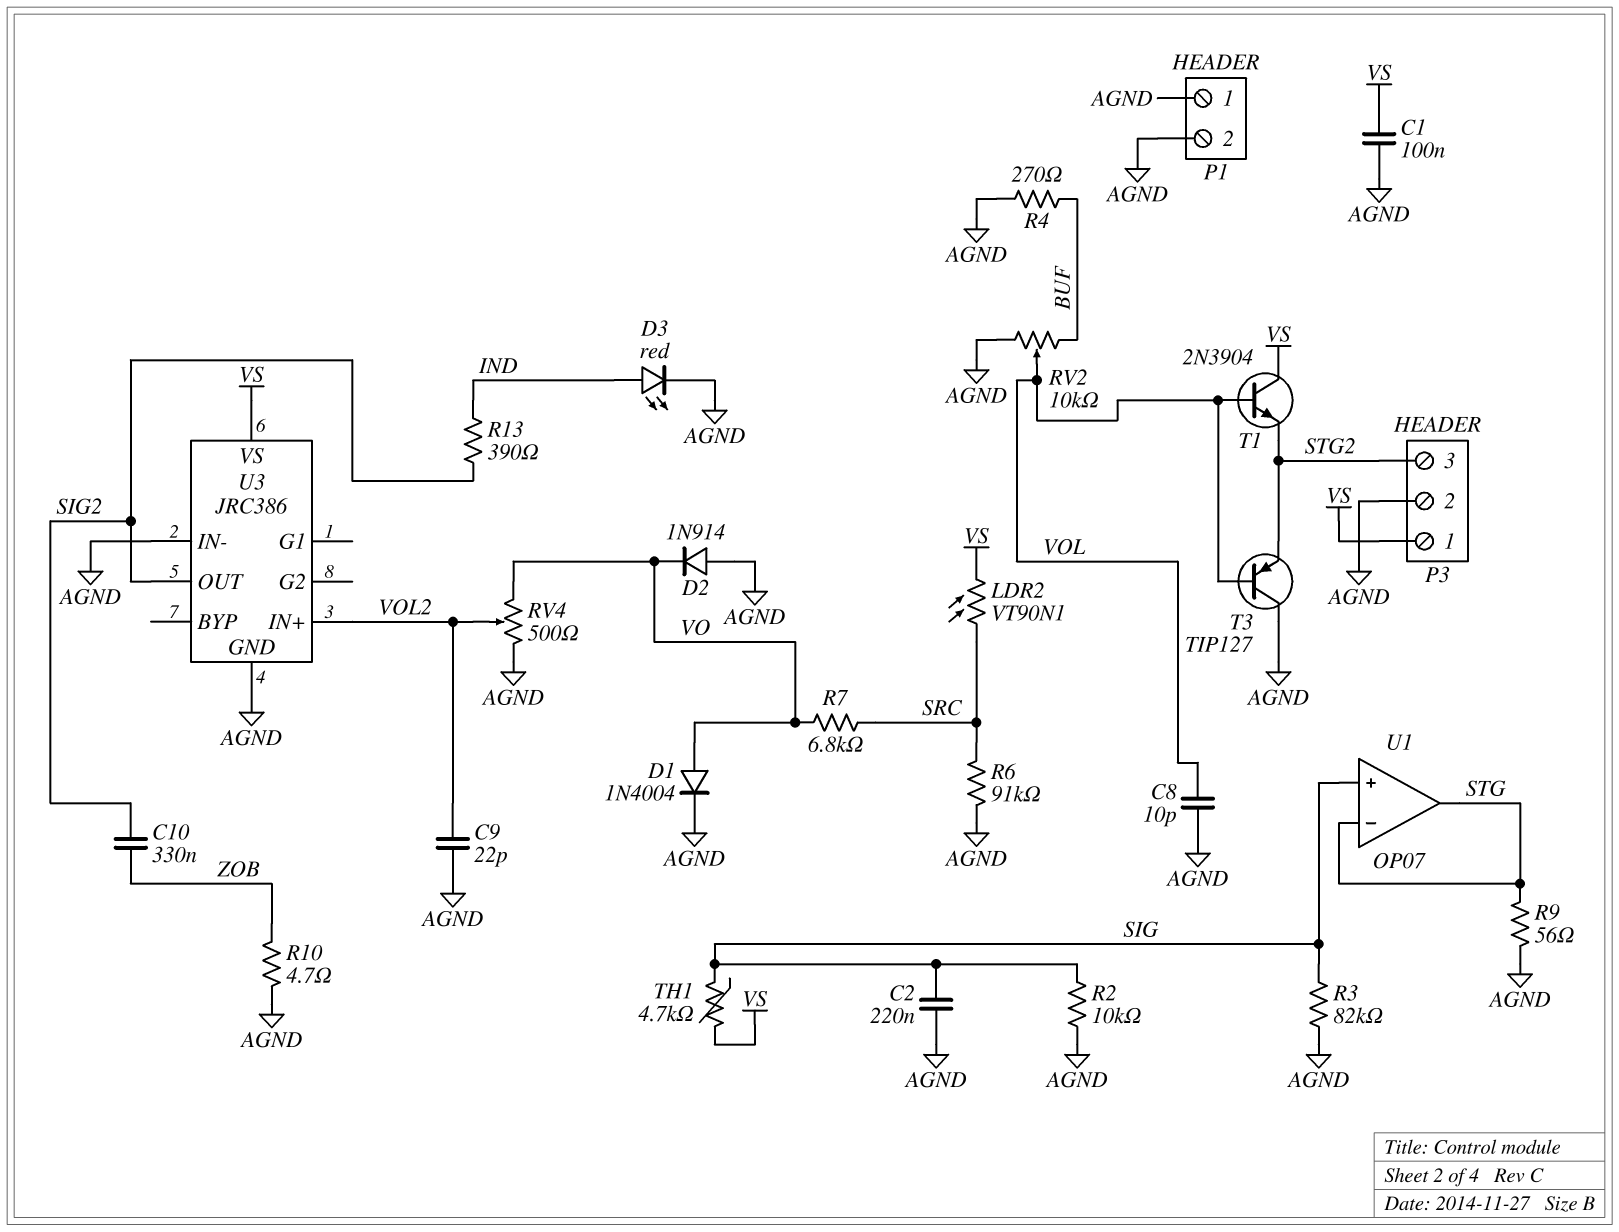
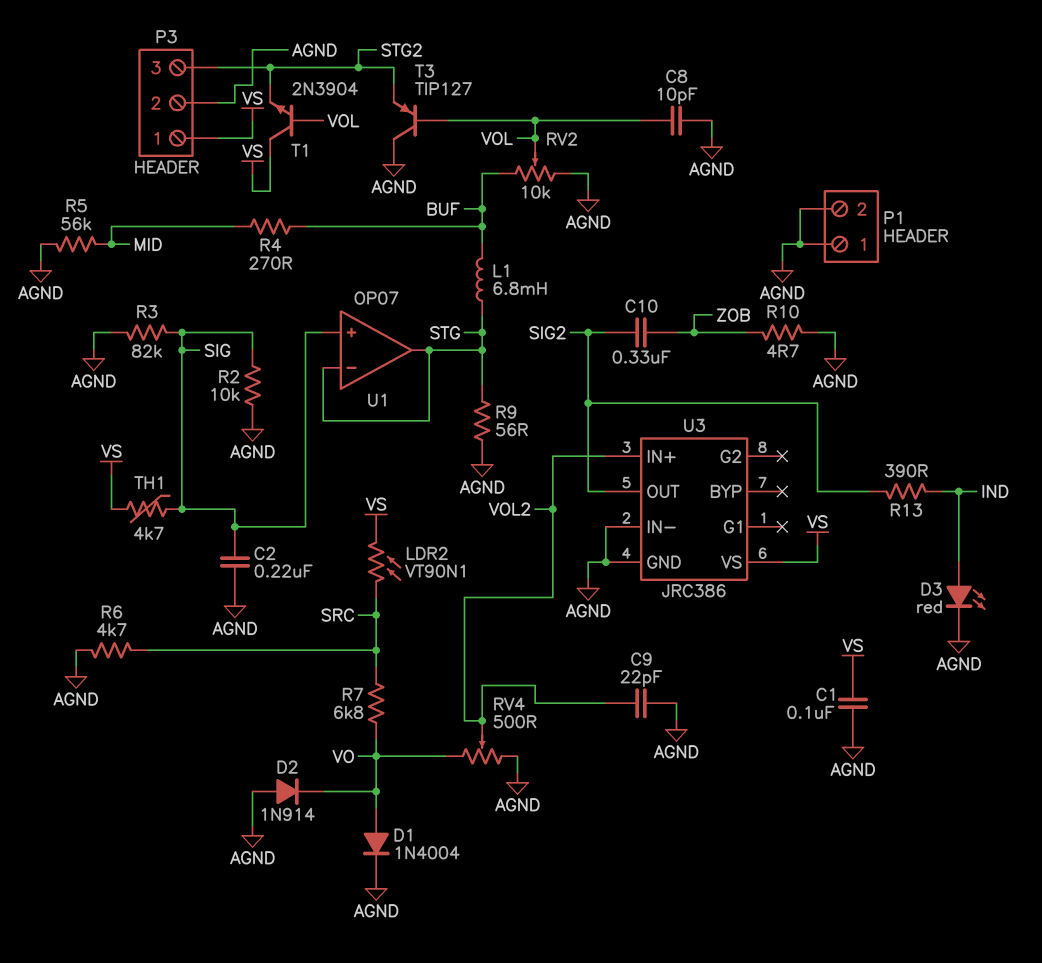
L1: none -> 6.8mH (BUF, STG)
R4: 270 (AGND, BUF) -> 270 (BUF, MID)
R5: none -> 56k (AGND, MID)
R6: 91k (AGND, SRC) -> 4.7k (AGND, SRC)

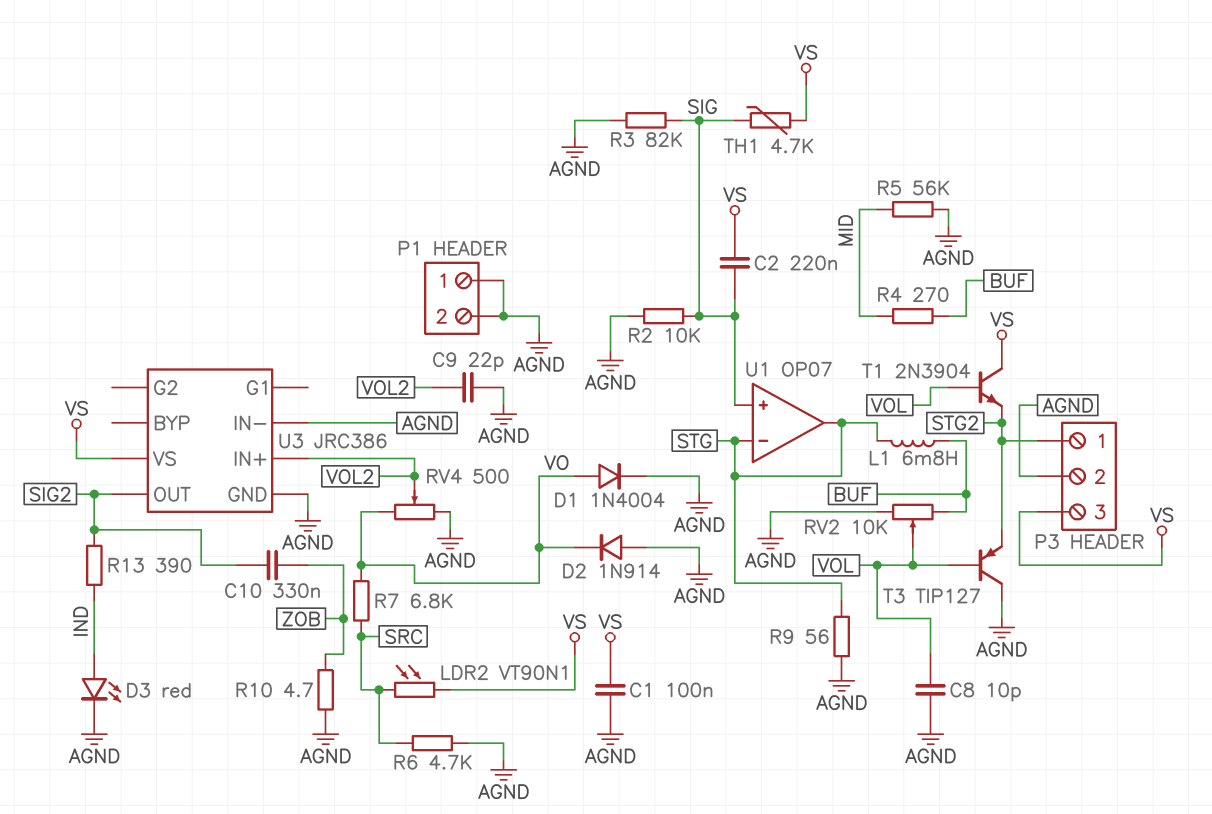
C2: 220nF (AGND, SIG) -> 220nF (SIG, VS)
P3 pin 1: VS -> STG2
P3 pin 3: STG2 -> VS

